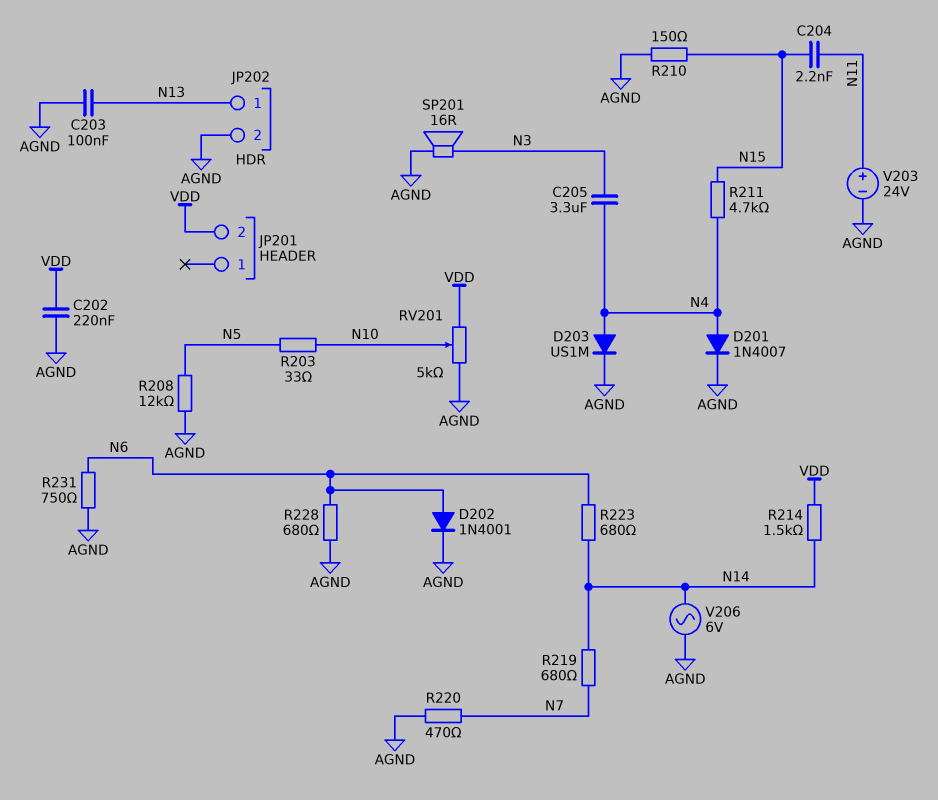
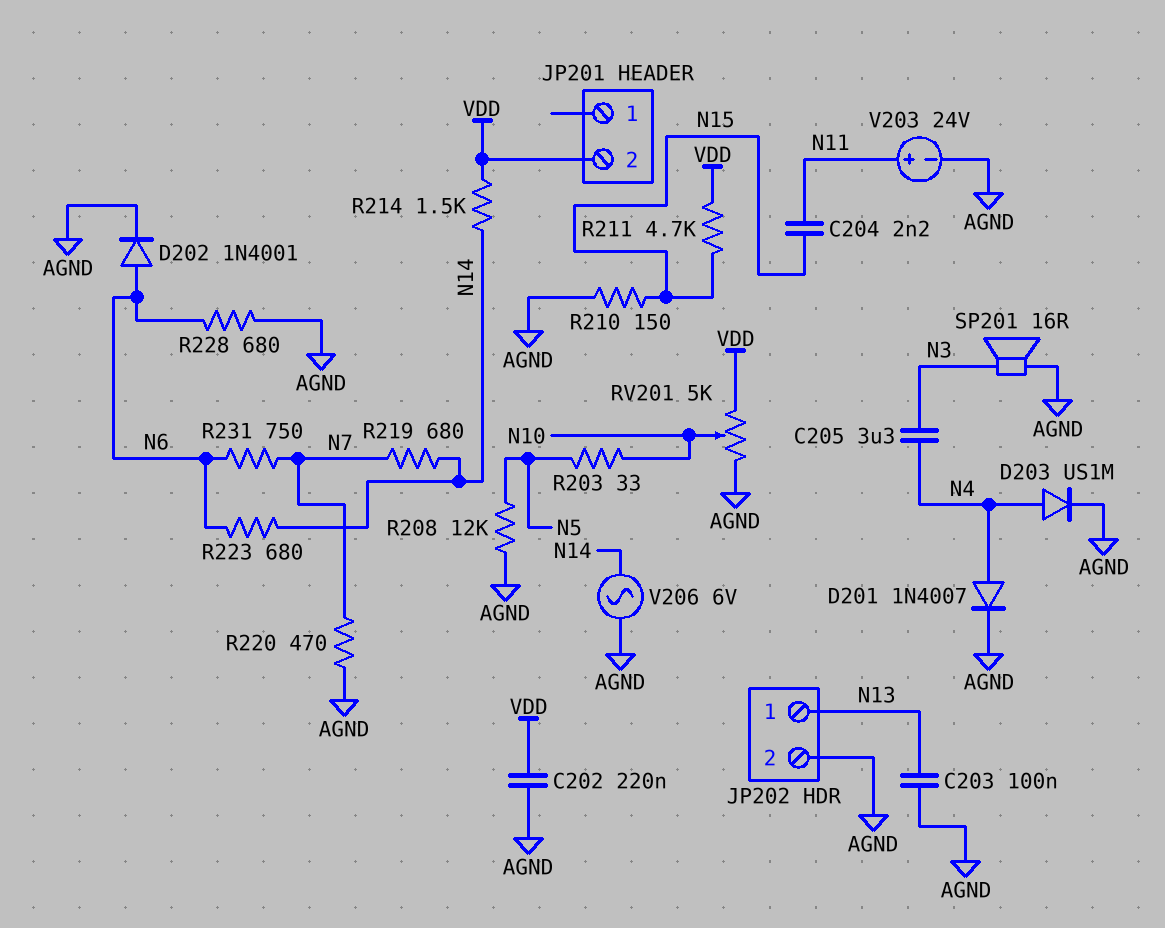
R211: 4.7k (N4, N15) -> 4.7k (N15, VDD)
R231: 750 (AGND, N6) -> 750 (N6, N7)

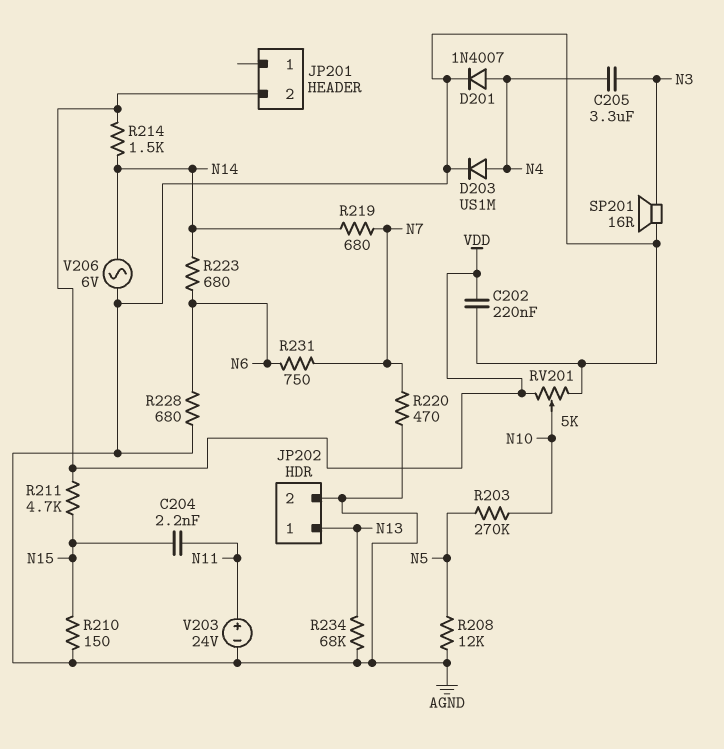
C203: 100nF (AGND, N13) -> none
D202: diode 1N4001 (A N6, K AGND) -> none
R203: 33 (N5, N10) -> 270k (N5, N10)
R234: none -> 68k (AGND, N13)

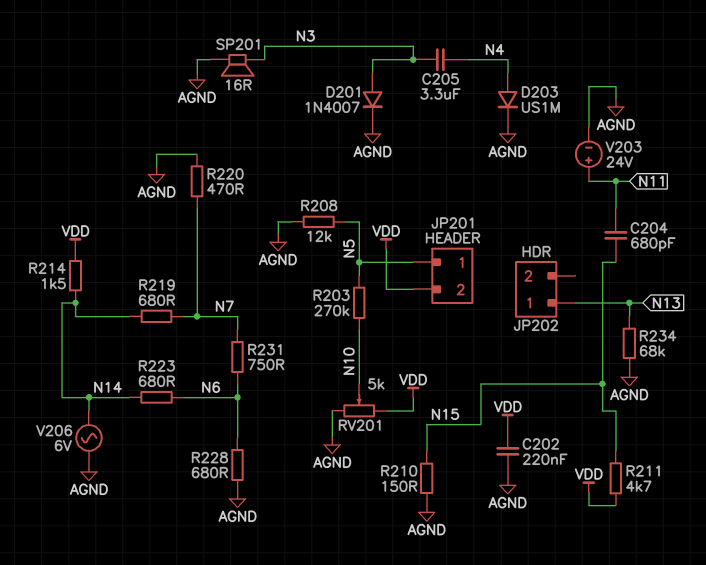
C204: 2.2nF (N11, N15) -> 680pF (N11, N15)
D201: diode 1N4007 (A N4, K AGND) -> diode 1N4007 (A N3, K AGND)
JP201 pin 1: none -> N5
JP202 pin 2: AGND -> none

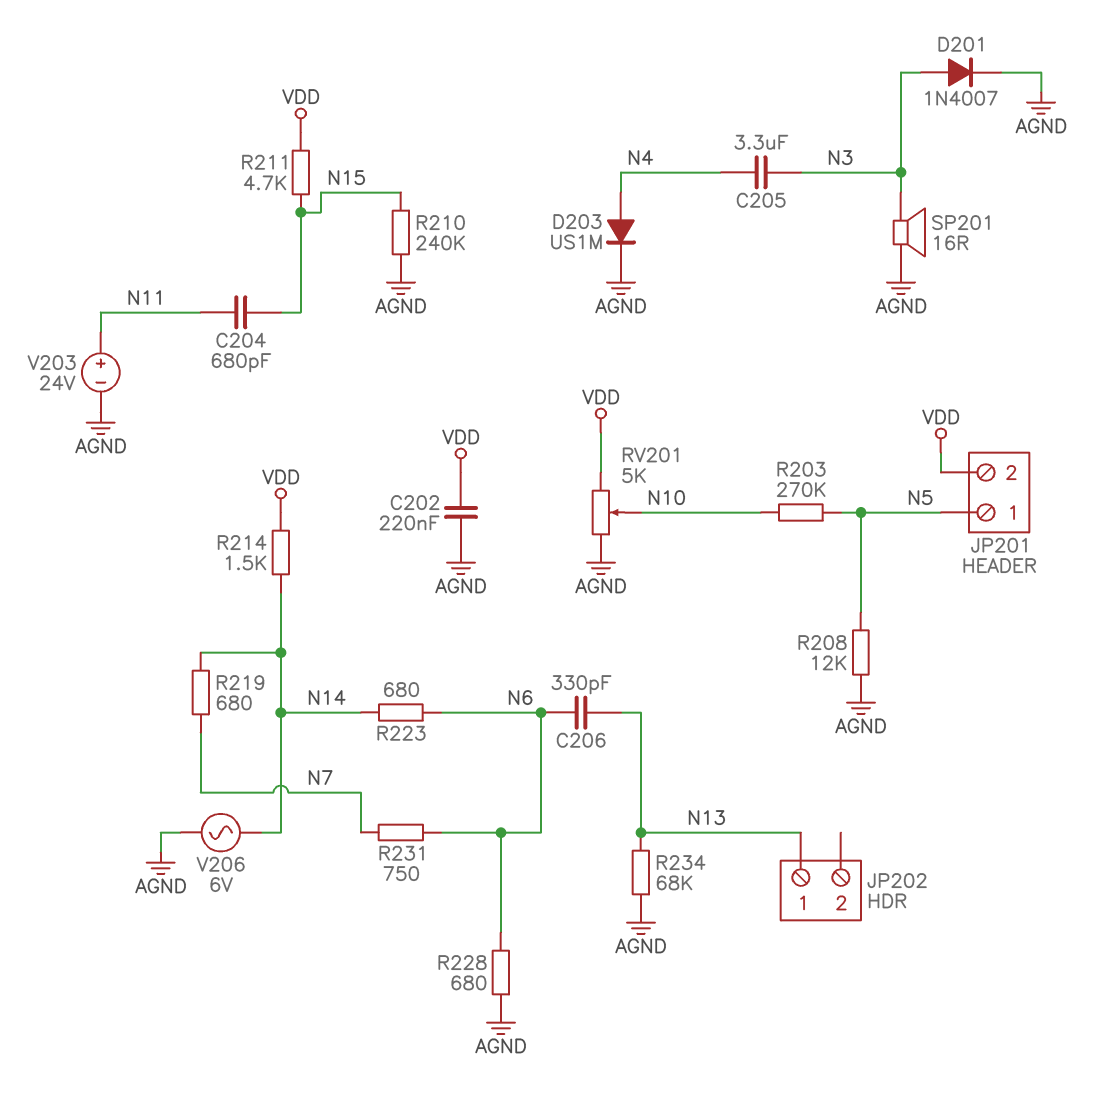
C206: none -> 330pF (N6, N13)
R210: 150 (AGND, N15) -> 240k (AGND, N15)
R220: 470 (AGND, N7) -> none

